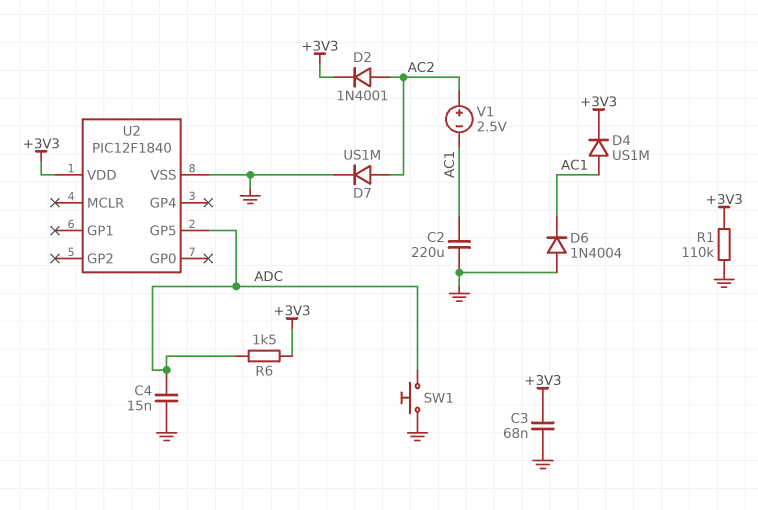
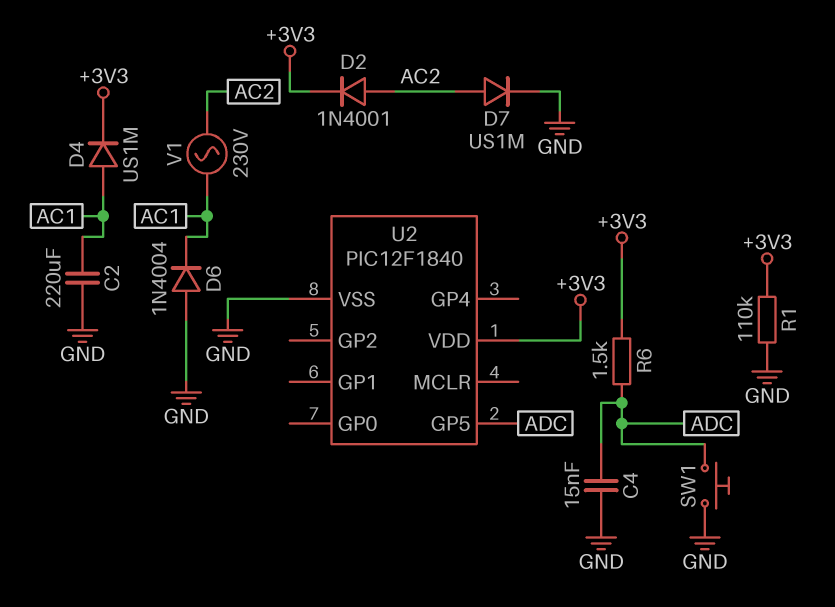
C3: 68nF (+3V3, GND) -> none
V1: 2.5V (plus AC2, minus AC1) -> AC 230V (AC1, AC2)

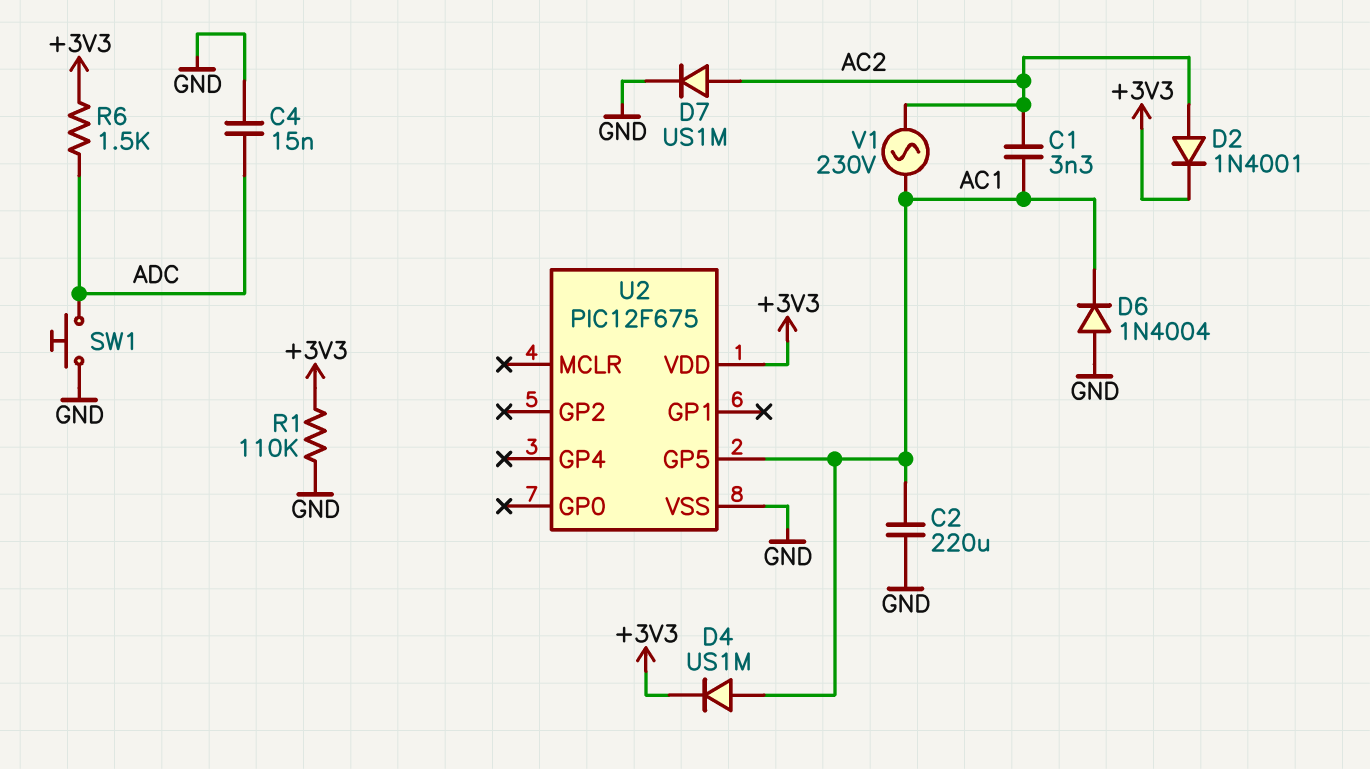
C1: none -> 3.3nF (AC1, AC2)
U2: PIC12F1840 -> PIC12F675
U2 pin GP5: ADC -> AC1

